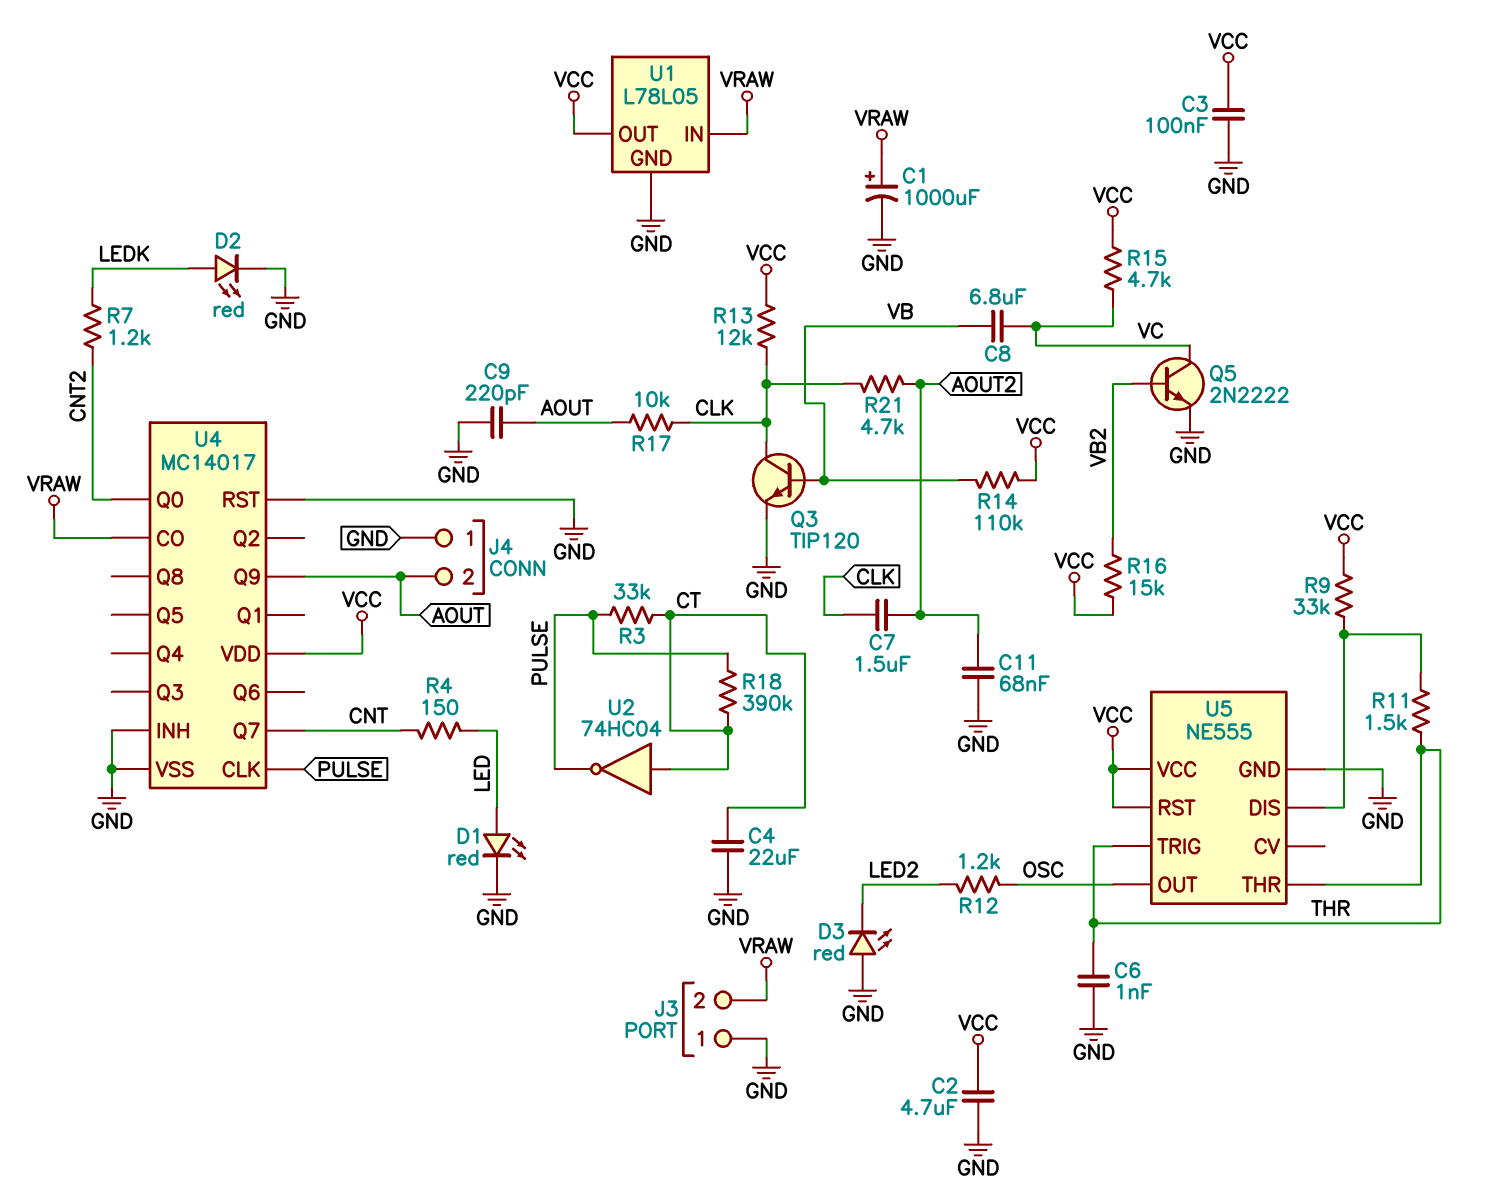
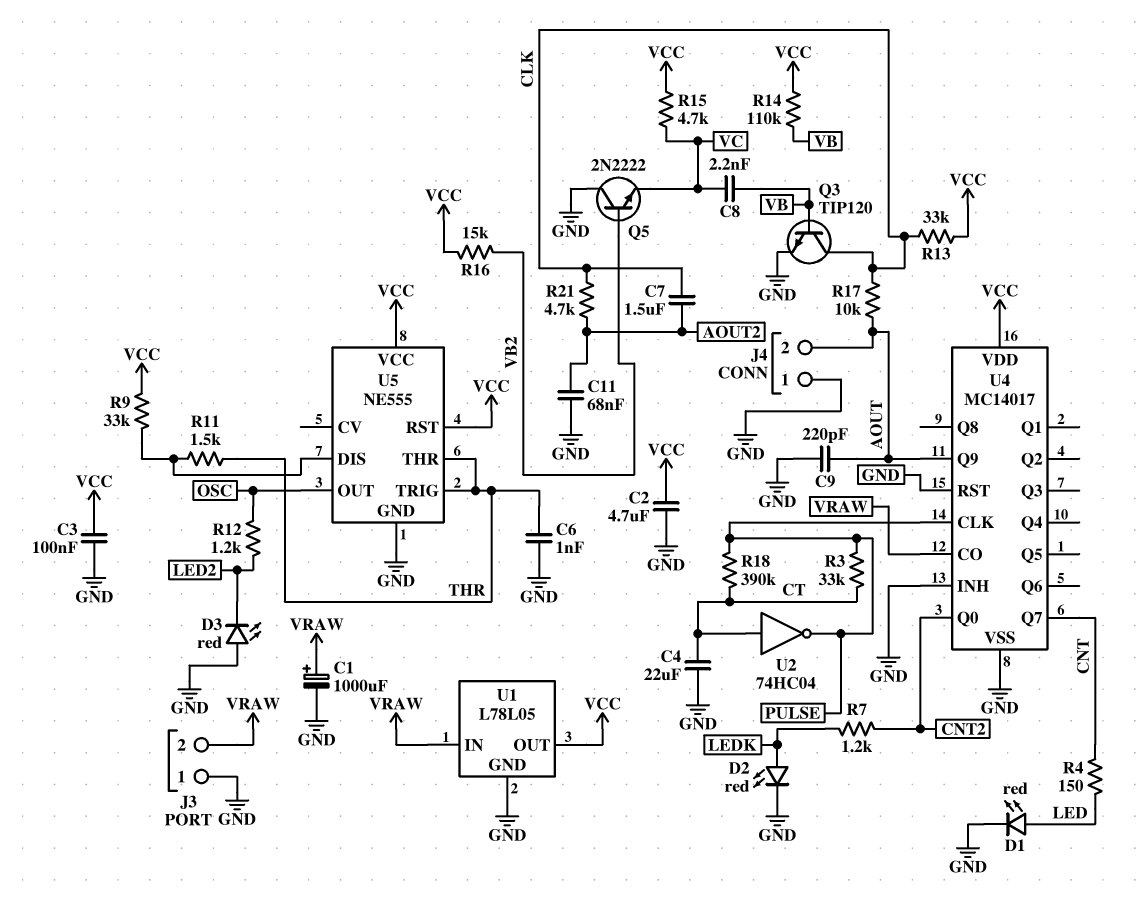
C8: 6.8uF (VB, VC) -> 2.2nF (VB, VC)
Q5: NPN 2N2222 (B VB2, C VC, E GND) -> NPN 2N2222 (B VB2, C GND, E VC)
R13: 12k (CLK, VCC) -> 33k (CLK, VCC)

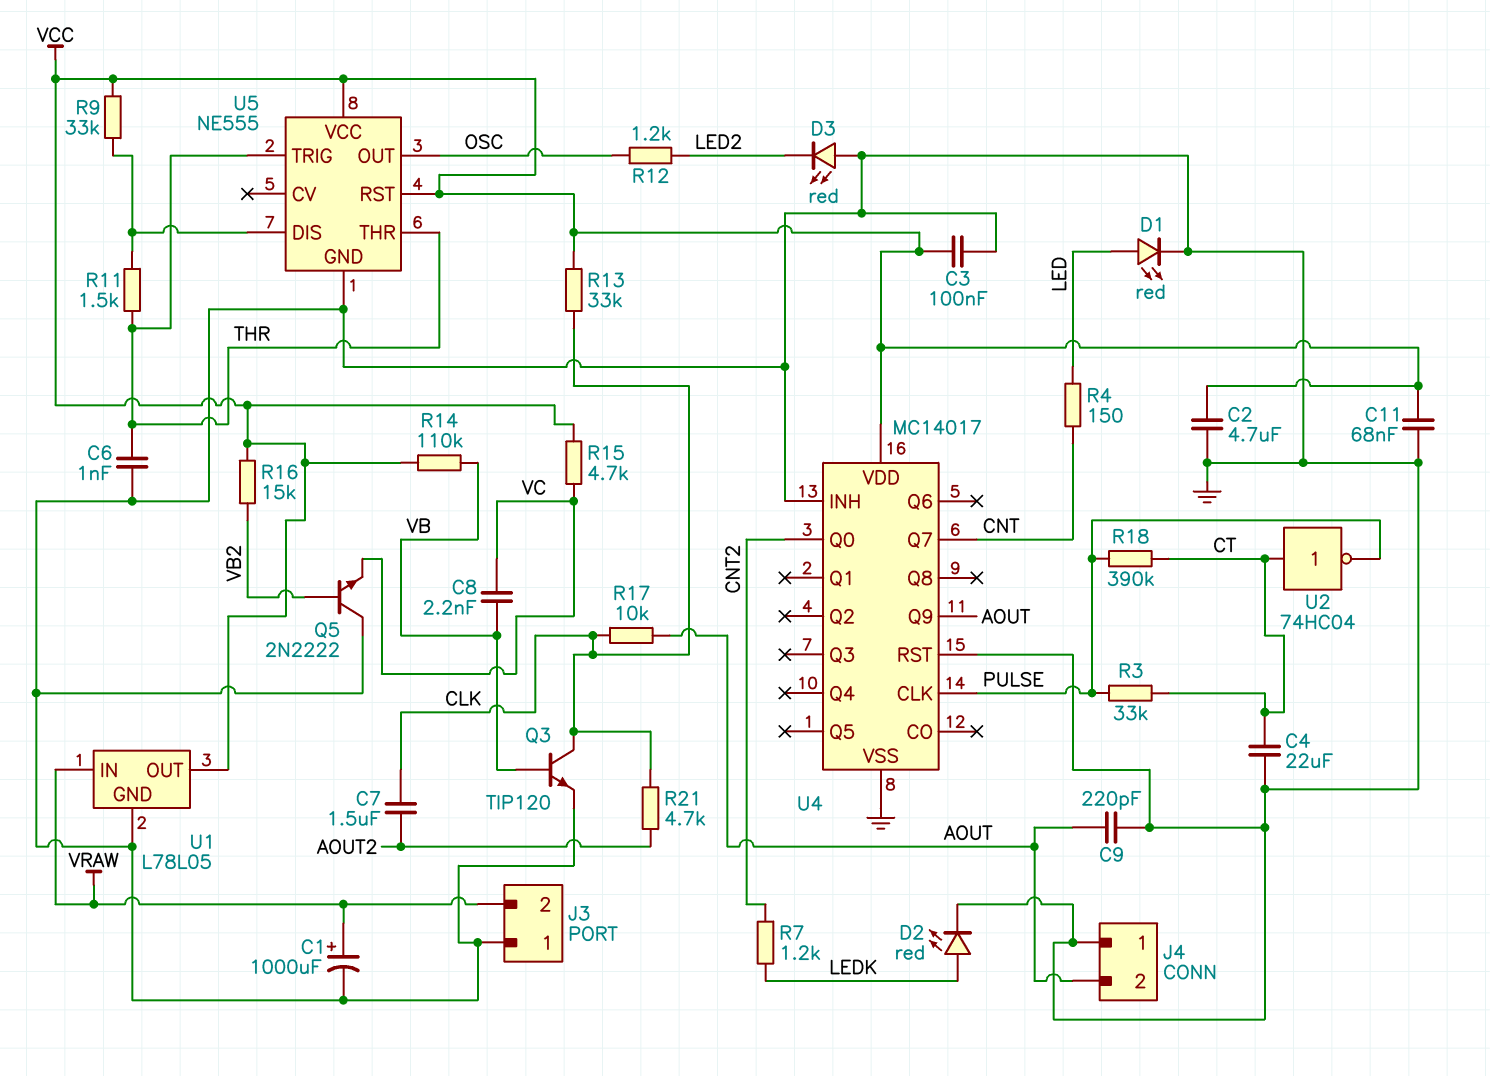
C11: 68nF (AOUT2, GND) -> 68nF (GND, VCC)
U4 pin CO: VRAW -> none

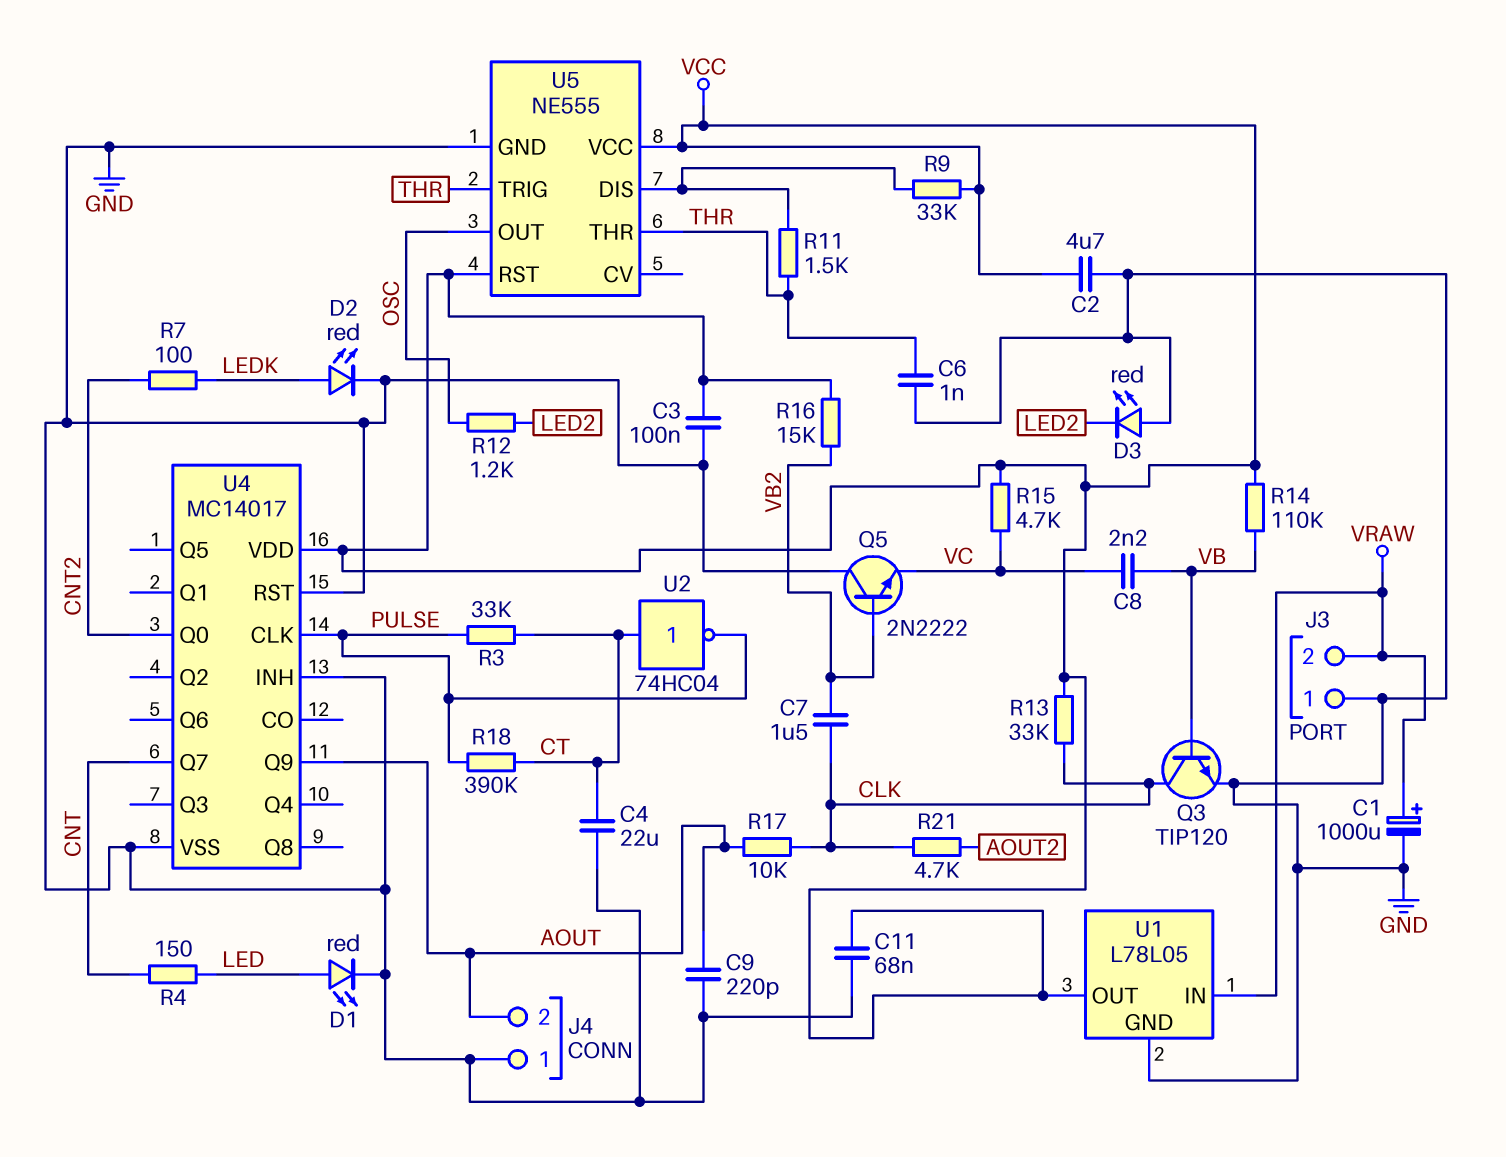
C7: 1.5uF (AOUT2, CLK) -> 1.5uF (CLK, VB2)
R7: 1.2k (CNT2, LEDK) -> 100 (CNT2, LEDK)

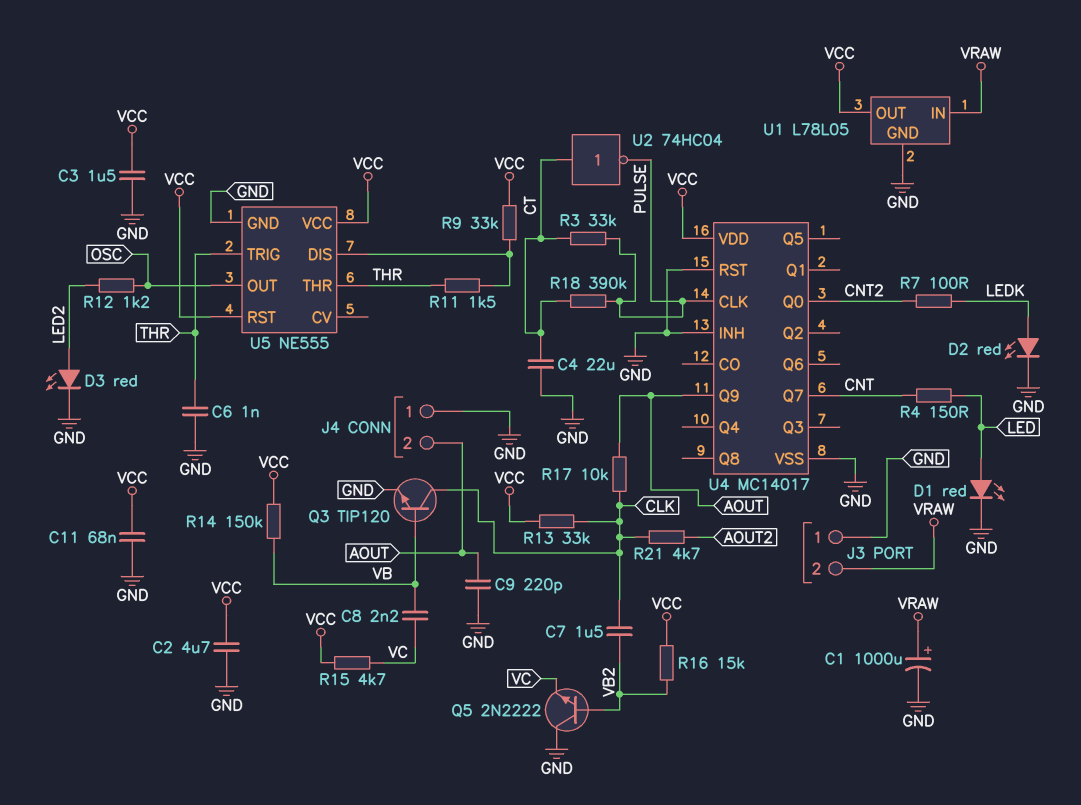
C3: 100nF (GND, VCC) -> 1.5uF (GND, VCC)
D3: LED red (A GND, K LED2) -> LED red (A LED2, K GND)
R14: 110k (VB, VCC) -> 150k (VB, VCC)

